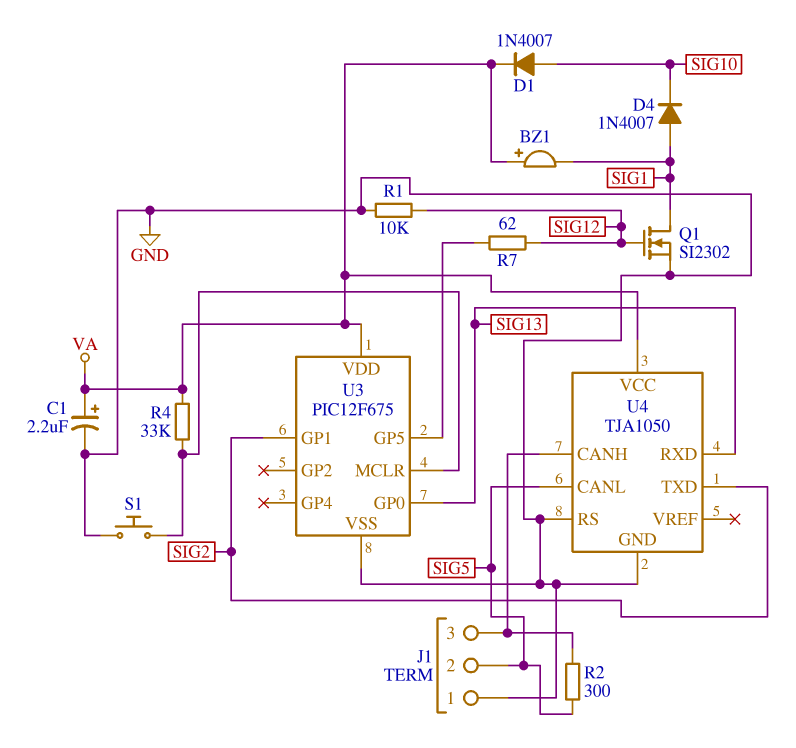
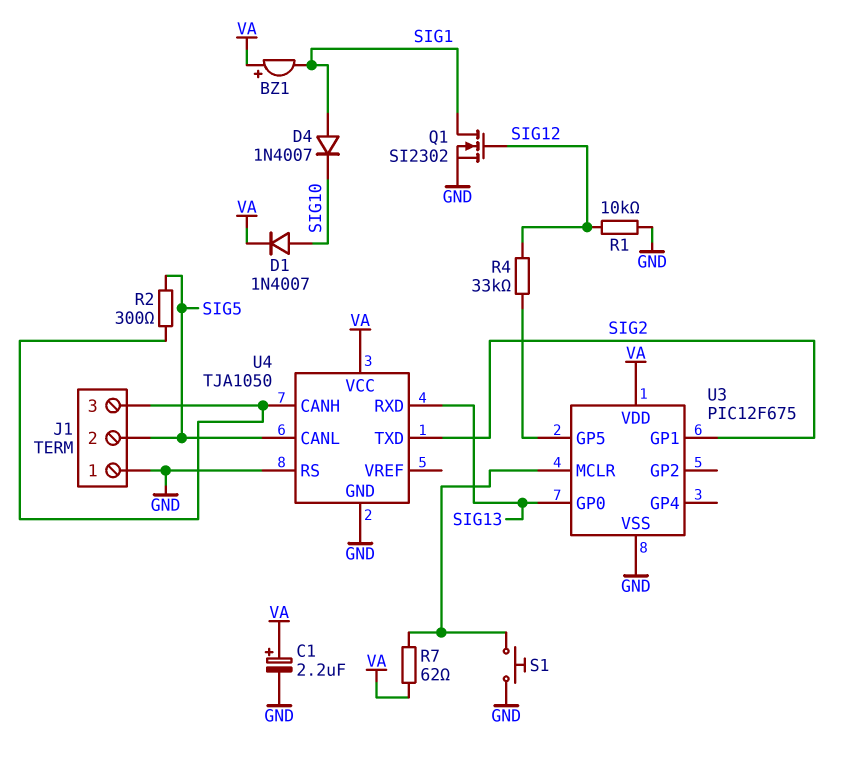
R4: 33k (U3/MCLR, VA) -> 33k (SIG12, U3/GP5)
R7: 62 (SIG12, U3/GP5) -> 62 (U3/MCLR, VA)

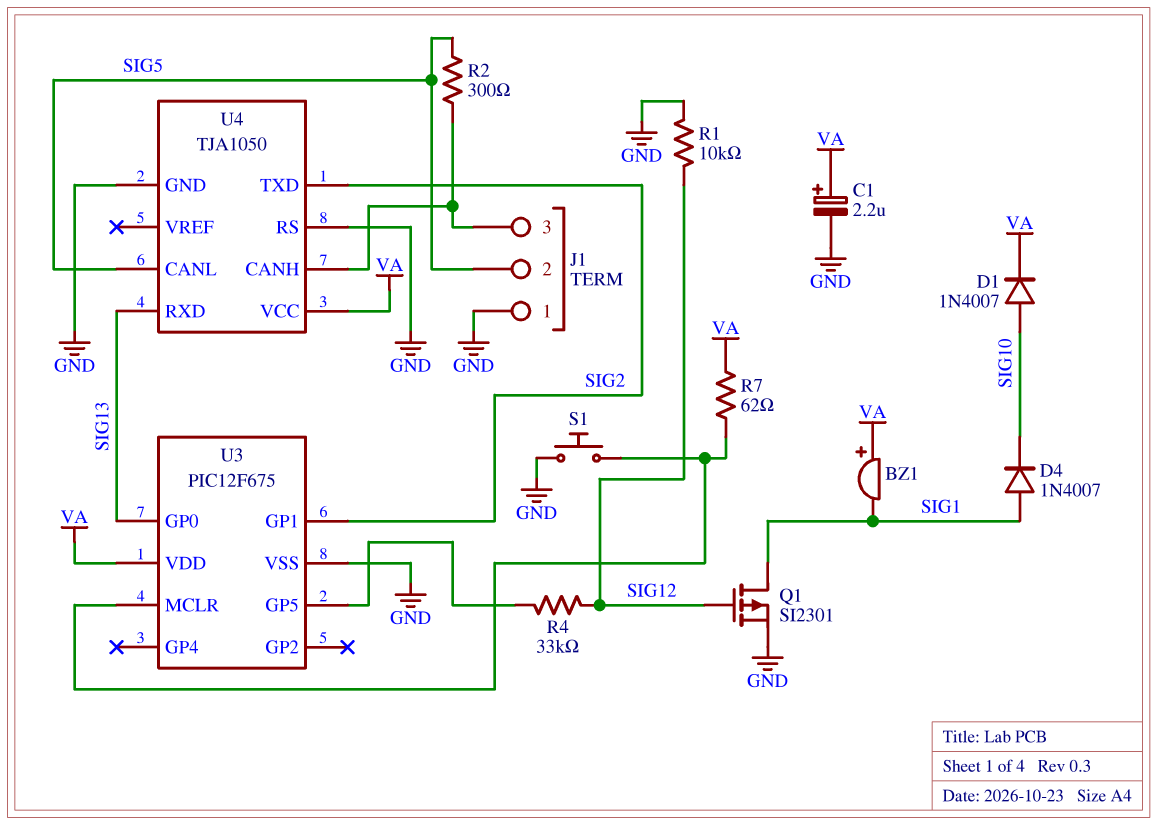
Q1: NMOS SI2302 (G SIG12, D SIG1, S GND) -> PMOS SI2301 (G SIG12, D SIG1, S GND)

